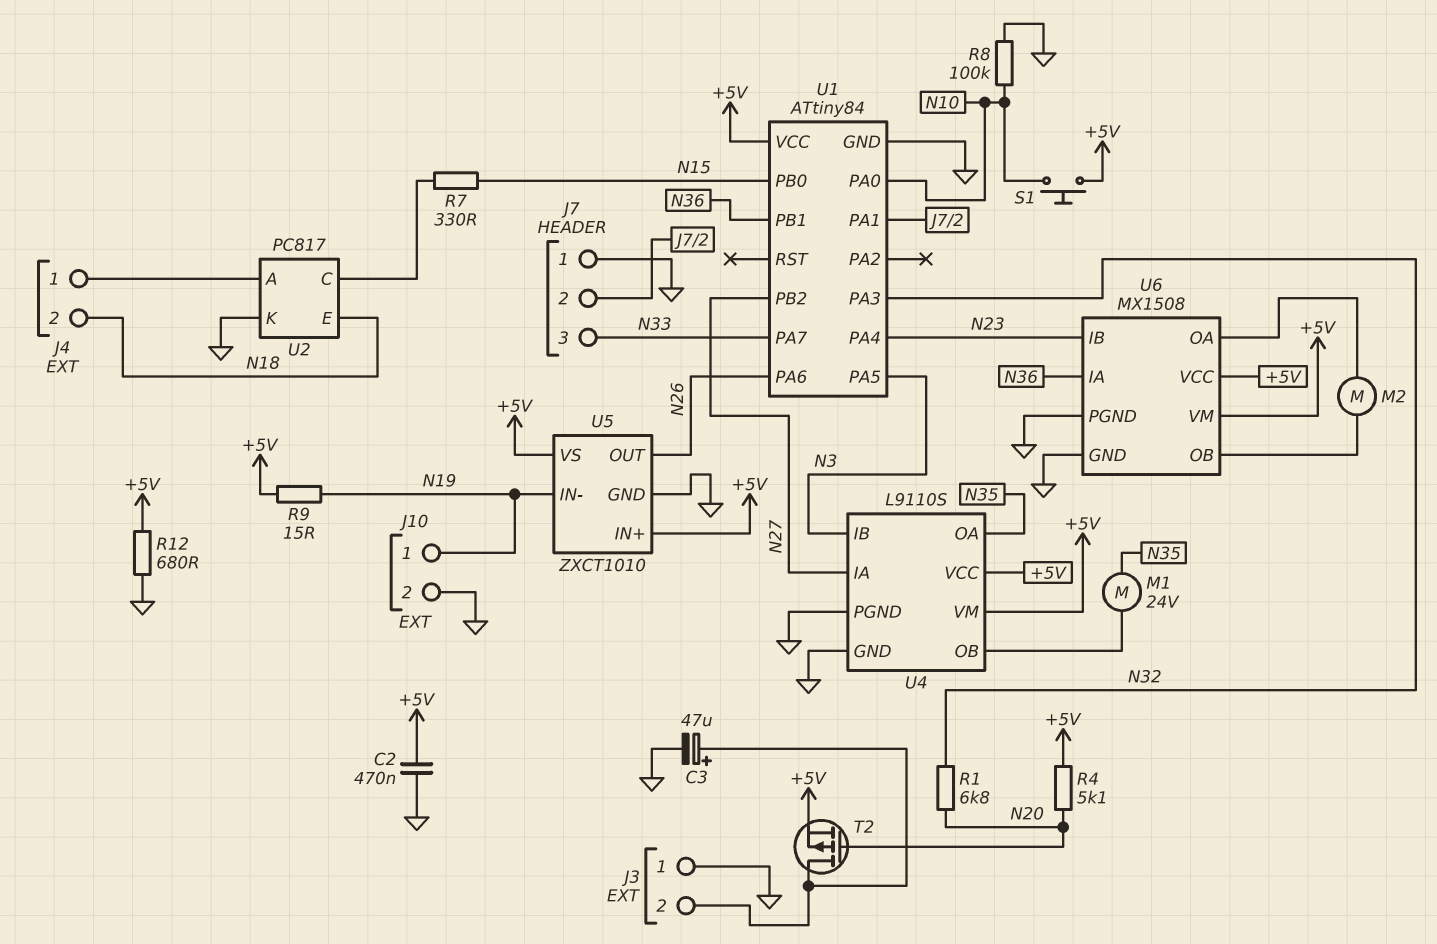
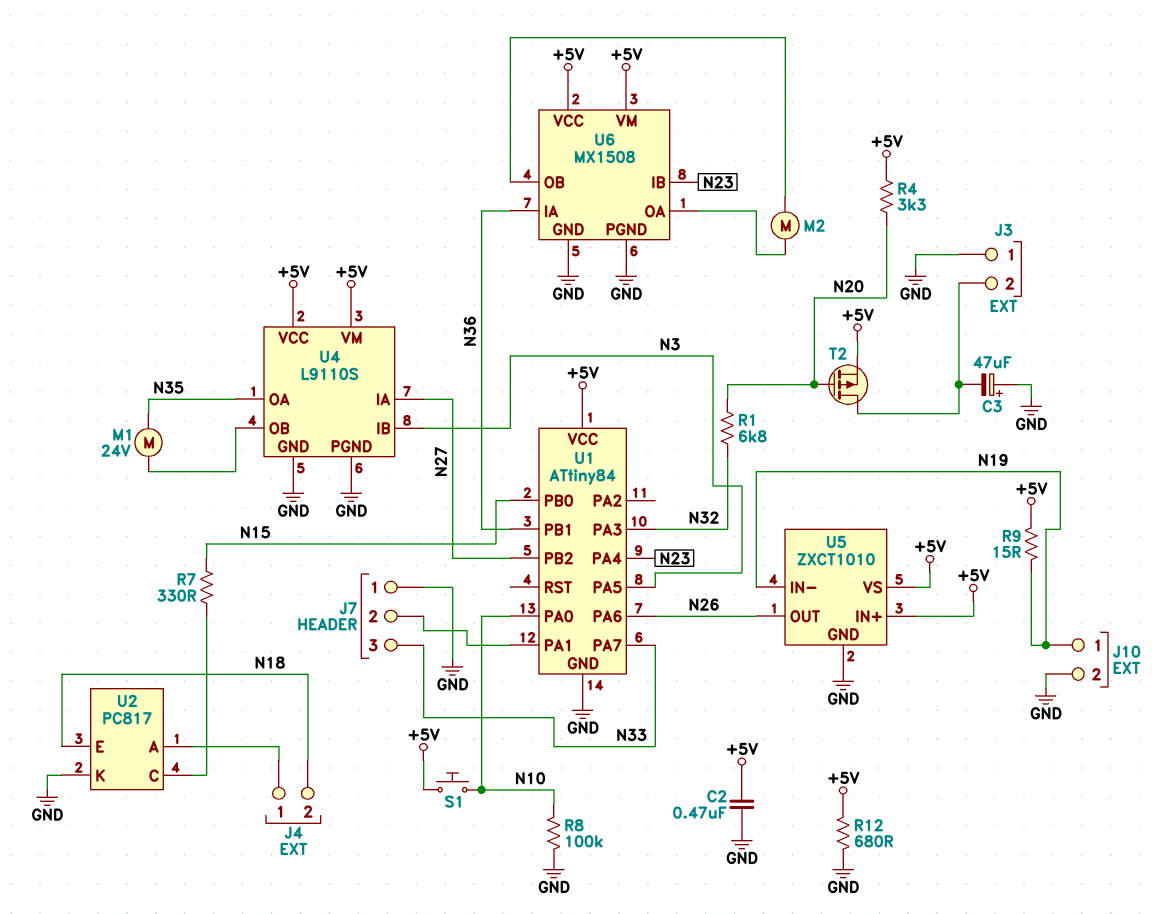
C3: 47uF (plus J3/2, minus GND) -> 47uF (plus GND, minus J3/2)
R4: 5.1k (+5V, N20) -> 3.3k (+5V, N20)

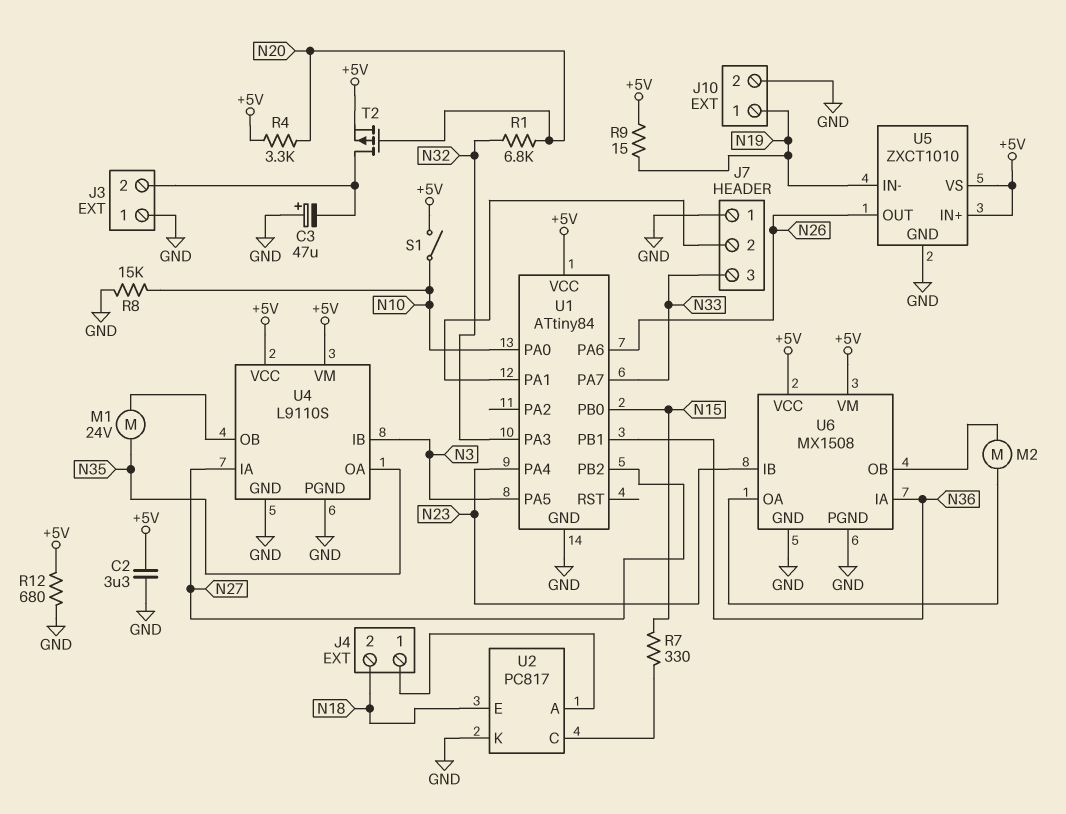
C2: 470nF (+5V, GND) -> 3.3uF (+5V, GND)
R8: 100k (GND, N10) -> 15k (GND, N10)
S1: button (+5V, N10) -> switch (+5V, N10)

